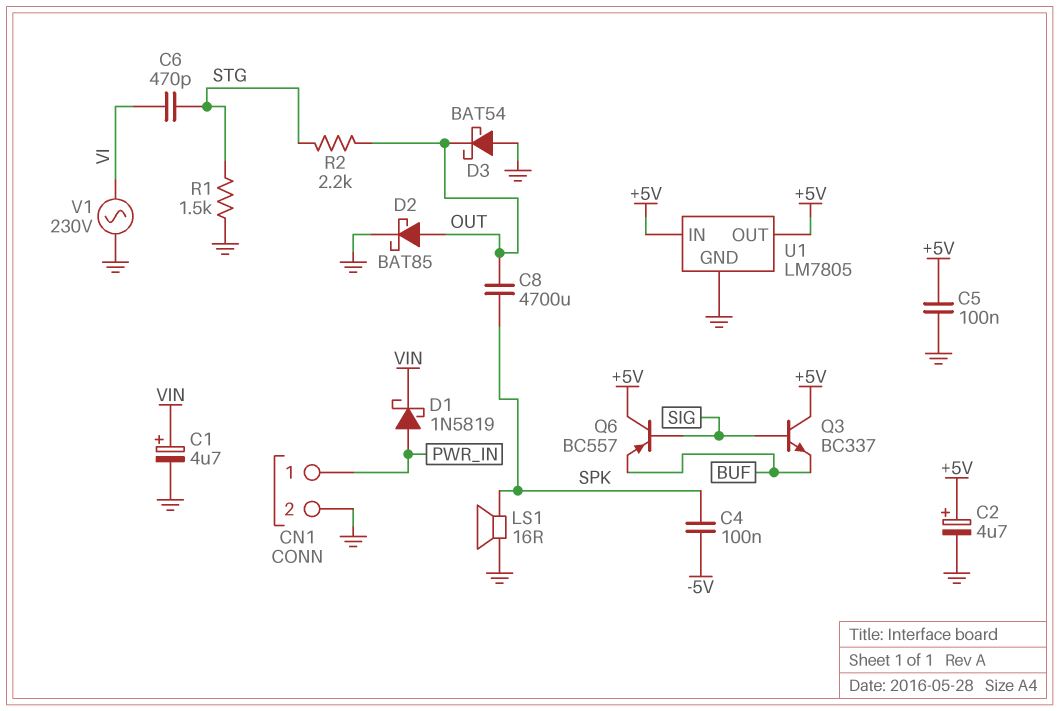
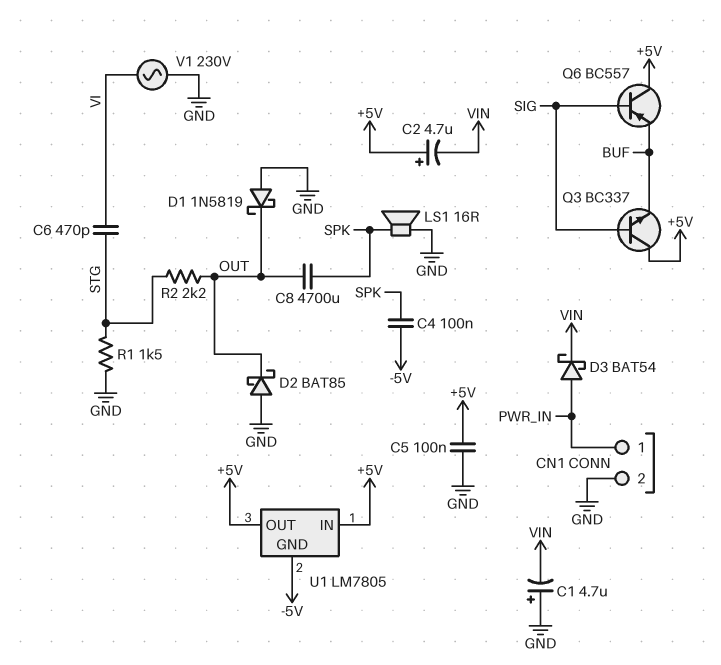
C1: 4.7uF (plus VIN, minus GND) -> 4.7uF (plus GND, minus VIN)
C2: 4.7uF (plus +5V, minus GND) -> 4.7uF (plus +5V, minus VIN)
D1: schottky 1N5819 (A PWR_IN, K VIN) -> schottky 1N5819 (A GND, K OUT)
D2: schottky BAT85 (A OUT, K GND) -> schottky BAT85 (A GND, K OUT)
D3: schottky BAT54 (A GND, K OUT) -> schottky BAT54 (A PWR_IN, K VIN)
U1 pin GND: GND -> -5V

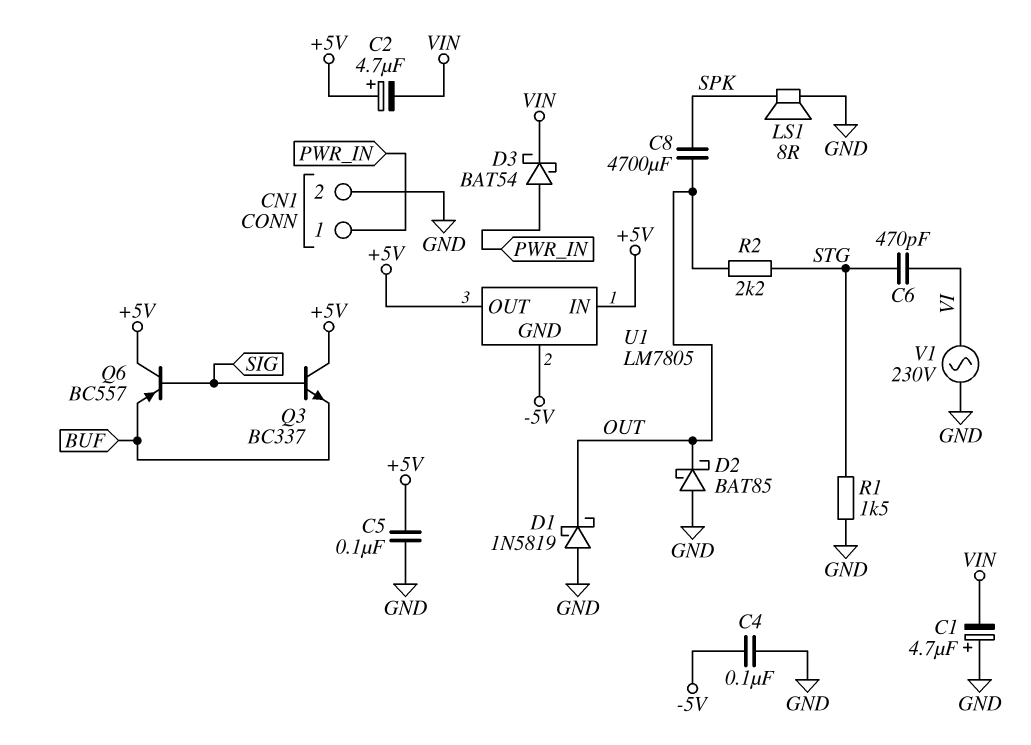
C4: 100nF (-5V, SPK) -> 100nF (-5V, GND)
LS1: speaker 16R (GND, SPK) -> speaker 8R (GND, SPK)

